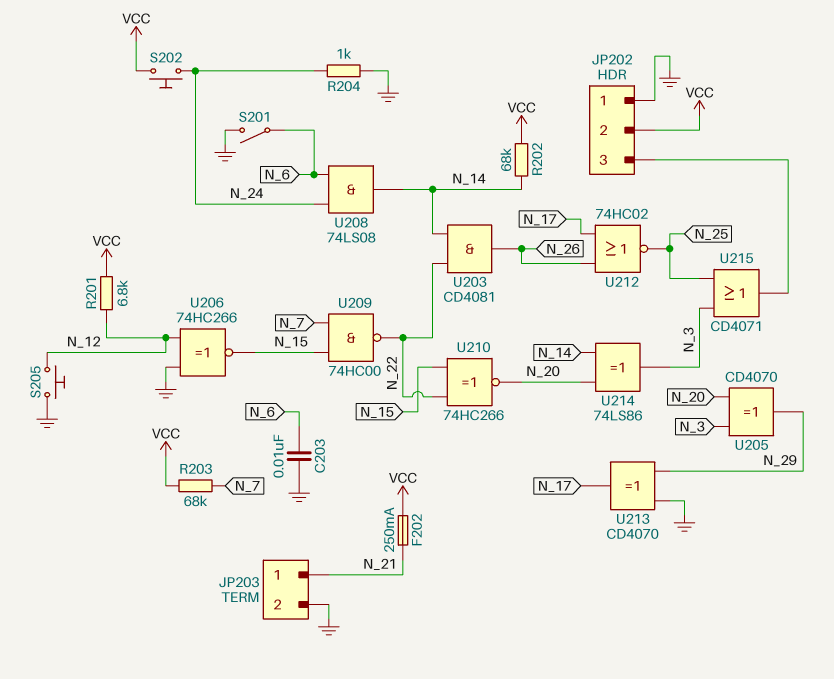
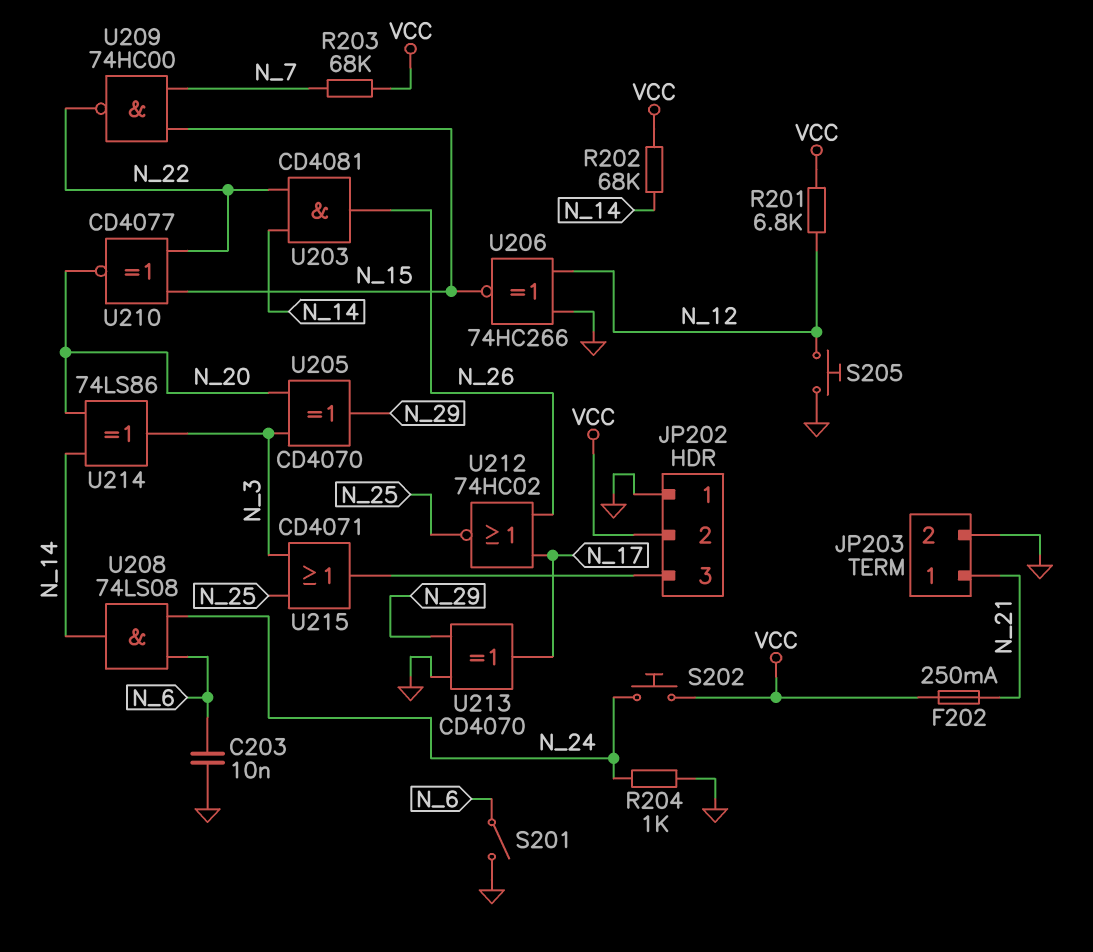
U210: XNOR 74HC266 (in N_15, in N_22, out N_20) -> XNOR CD4077 (in N_15, in N_22, out N_20)

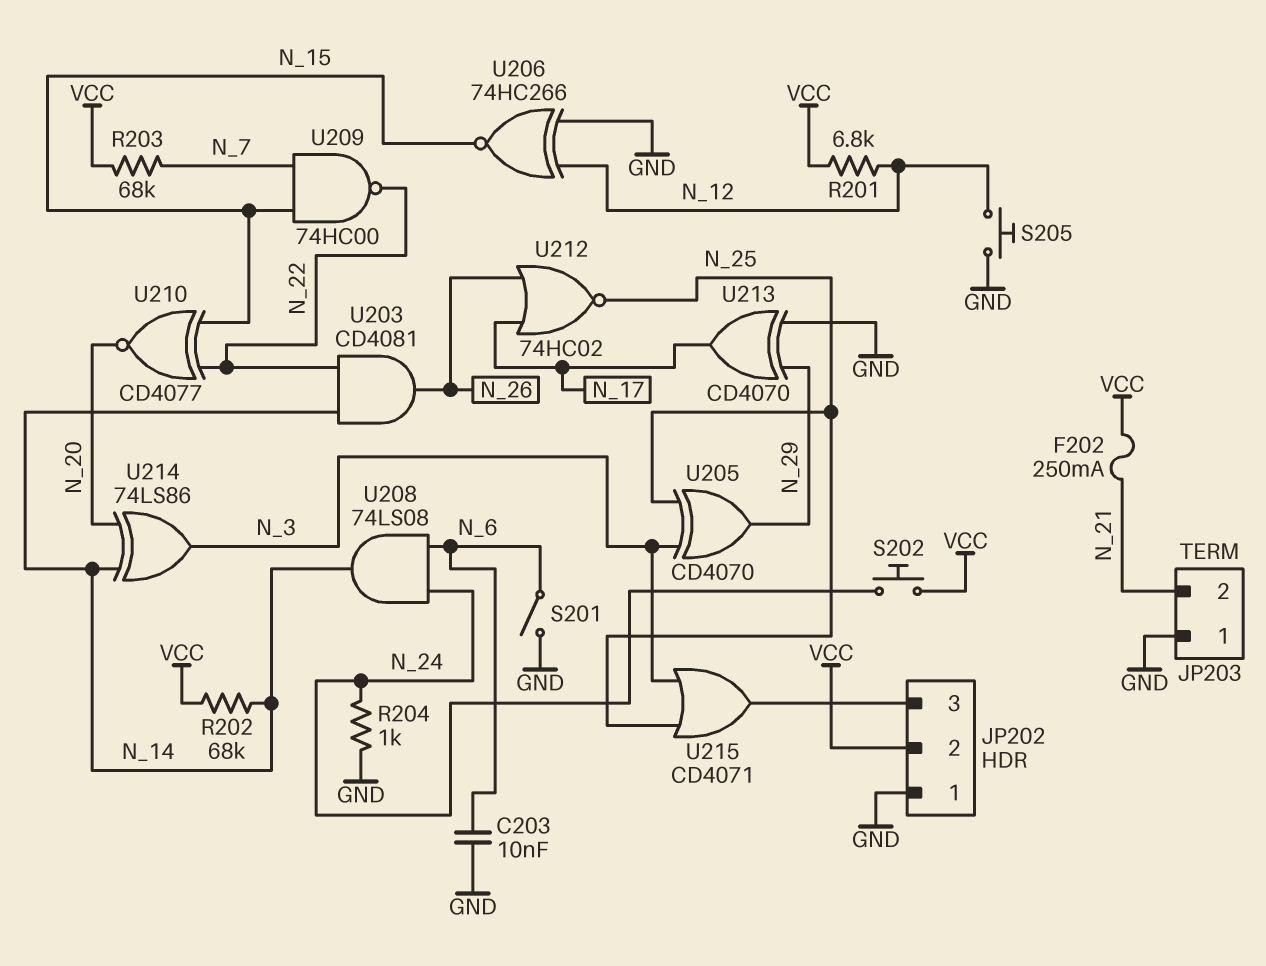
JP203 pin 1: N_21 -> GND
JP203 pin 2: GND -> N_21
U205: XOR CD4070 (in N_3, in N_20, out N_29) -> XOR CD4070 (in N_3, in N_25, out N_29)

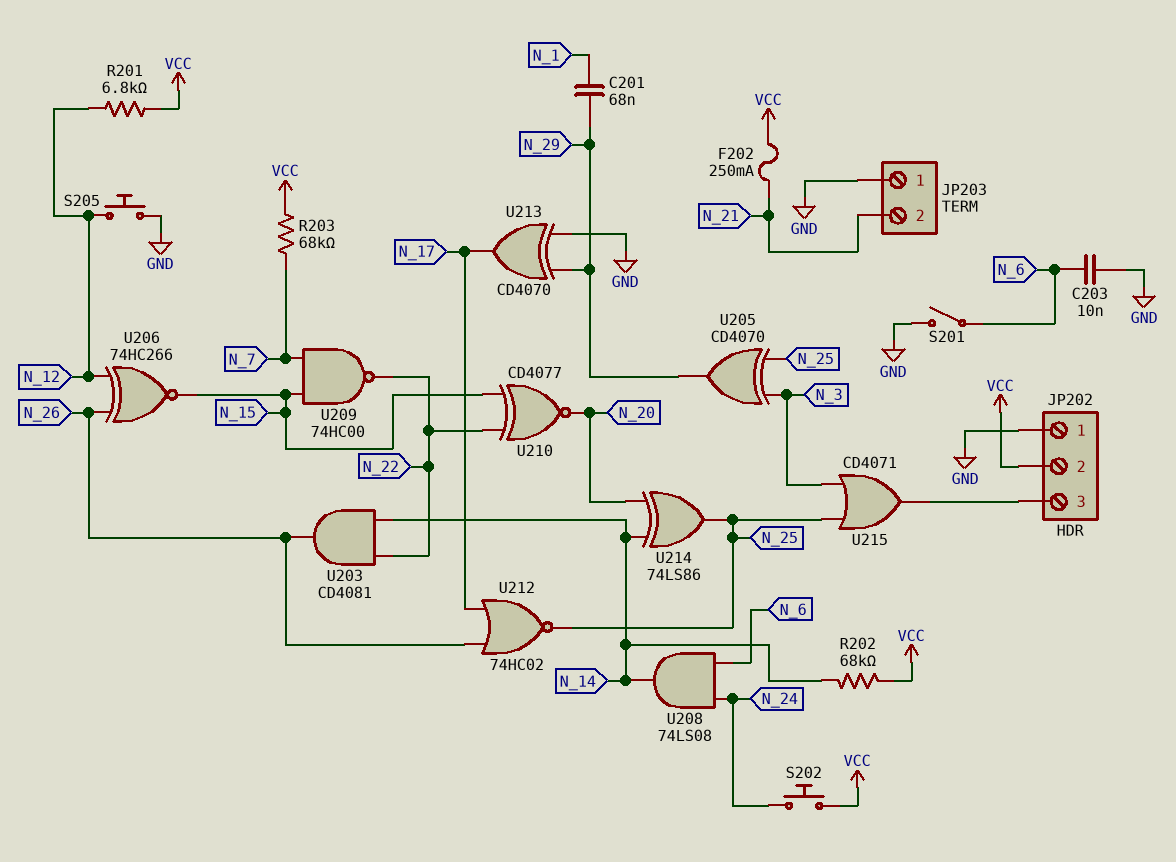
C201: none -> 68nF (N_1, N_29)
R204: 1k (GND, N_24) -> none
U206: XNOR 74HC266 (in GND, in N_12, out N_15) -> XNOR 74HC266 (in N_12, in N_26, out N_15)
U214: XOR 74LS86 (in N_14, in N_20, out N_3) -> XOR 74LS86 (in N_14, in N_20, out N_25)

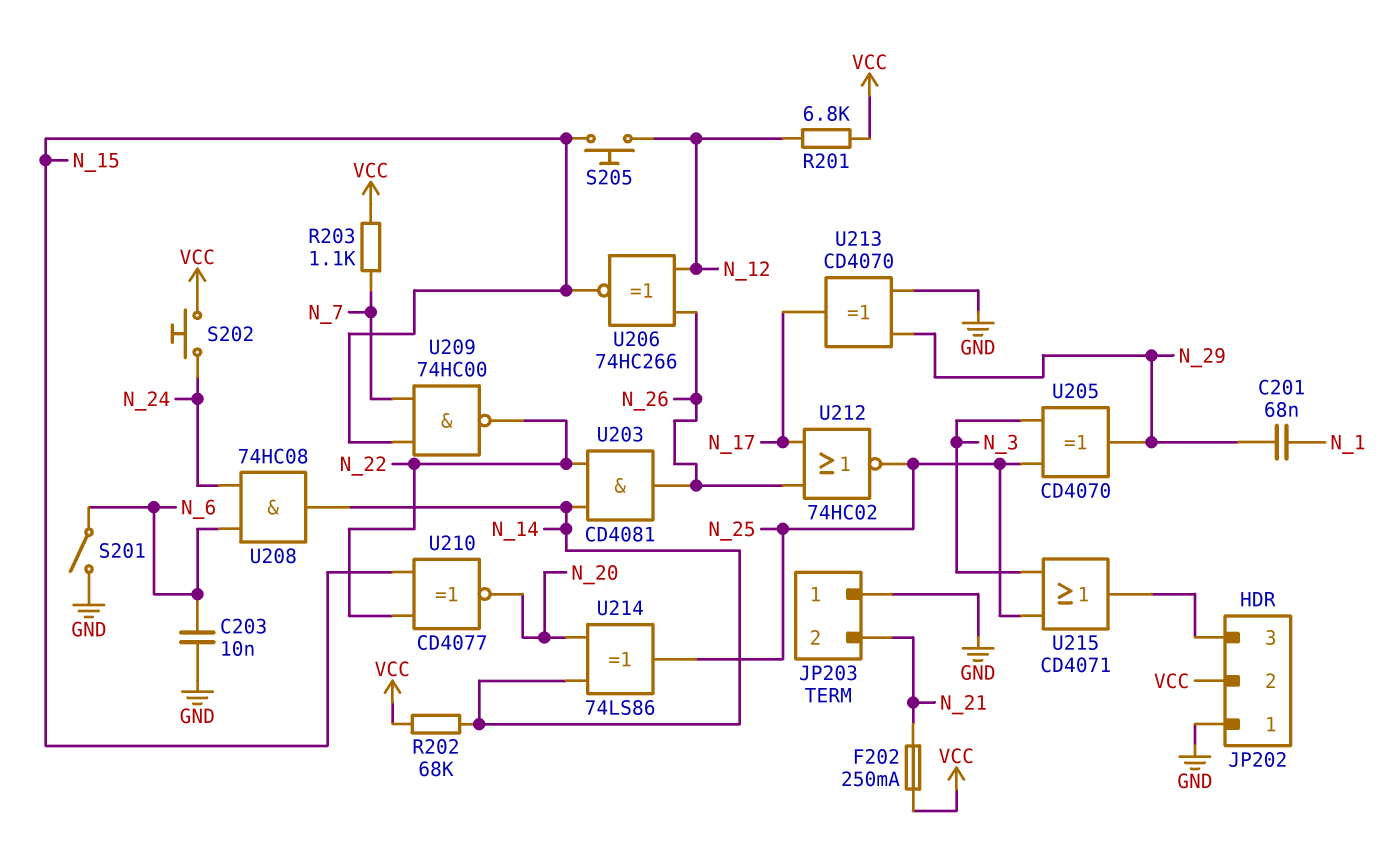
R203: 68k (N_7, VCC) -> 1.1k (N_7, VCC)
S205: button (GND, N_12) -> button (N_12, N_15)
U208: AND 74LS08 (in N_6, in N_24, out N_14) -> AND 74HC08 (in N_6, in N_24, out N_14)

